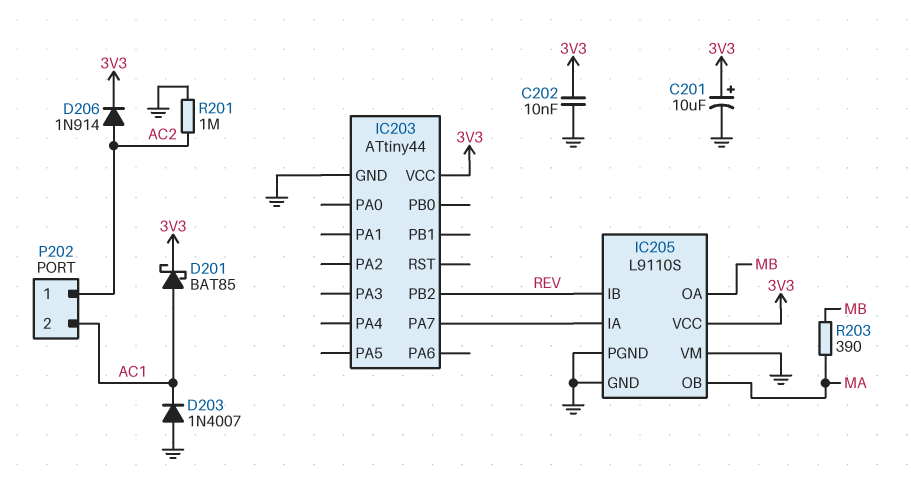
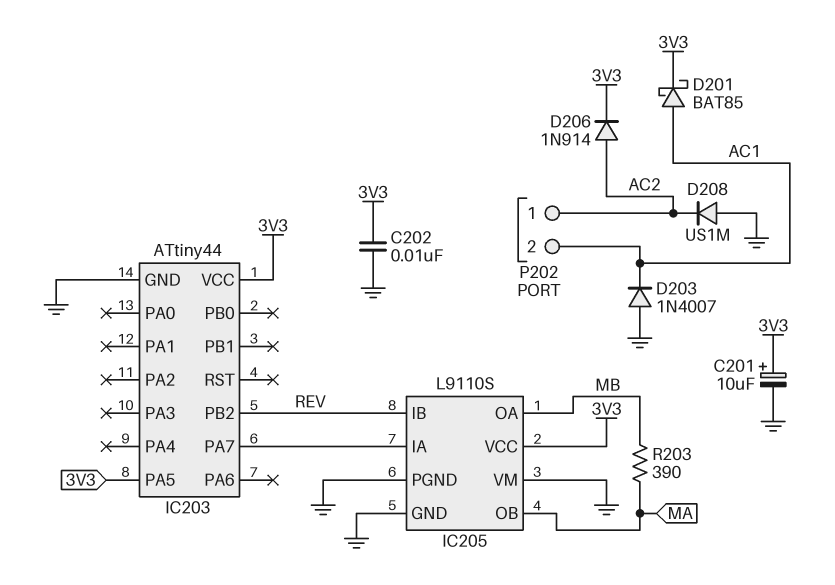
D208: none -> diode US1M (A GND, K AC2)
IC203 pin PA5: none -> 3V3
R201: 1M (AC2, GND) -> none

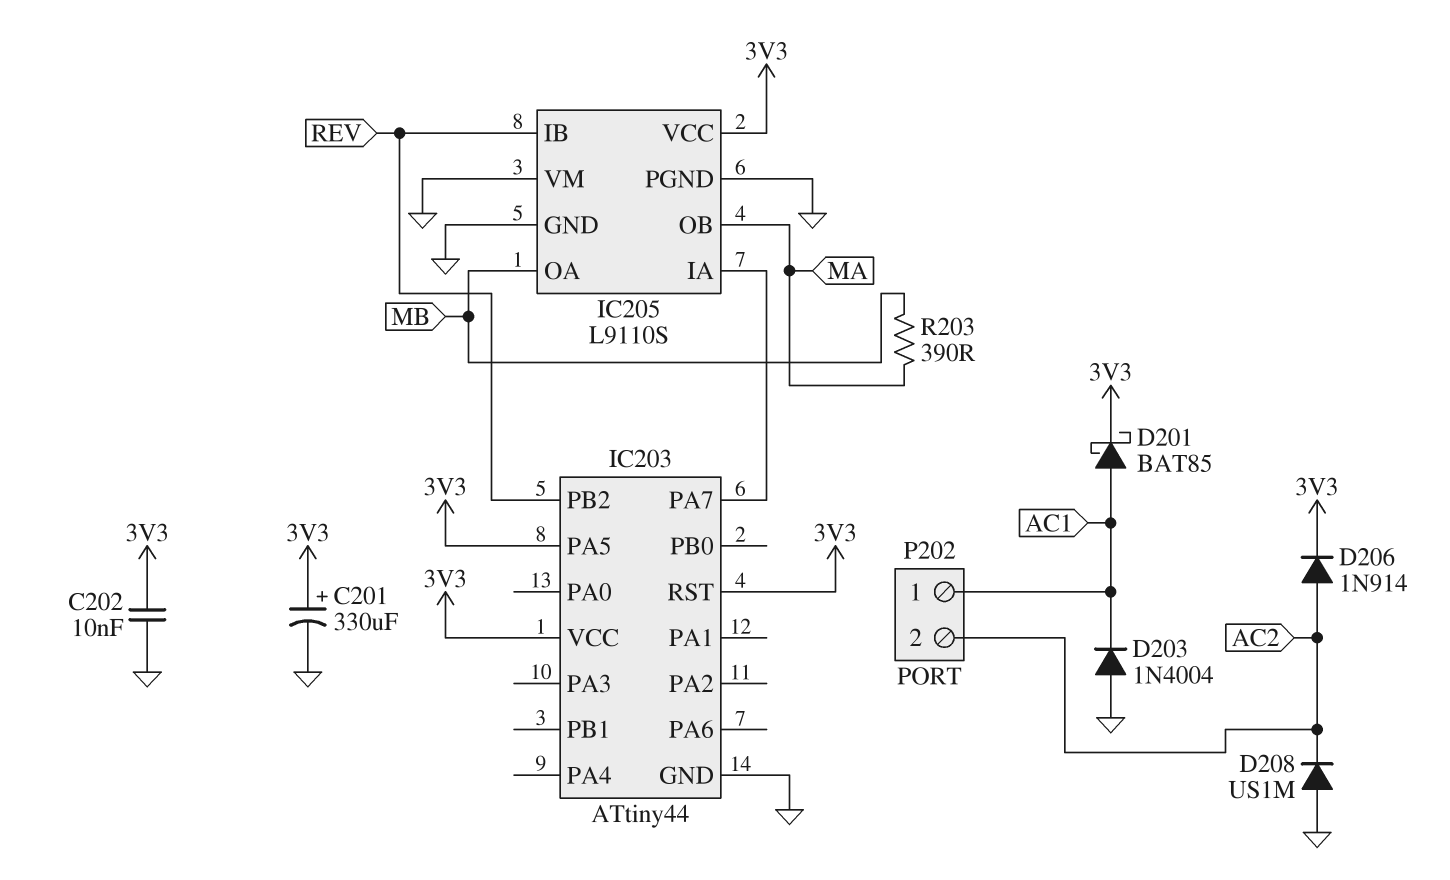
C201: 10uF (plus 3V3, minus GND) -> 330uF (plus 3V3, minus GND)
D203: diode 1N4007 (A GND, K AC1) -> diode 1N4004 (A GND, K AC1)
IC203 pin RST: none -> 3V3
P202 pin 1: AC2 -> AC1
P202 pin 2: AC1 -> AC2

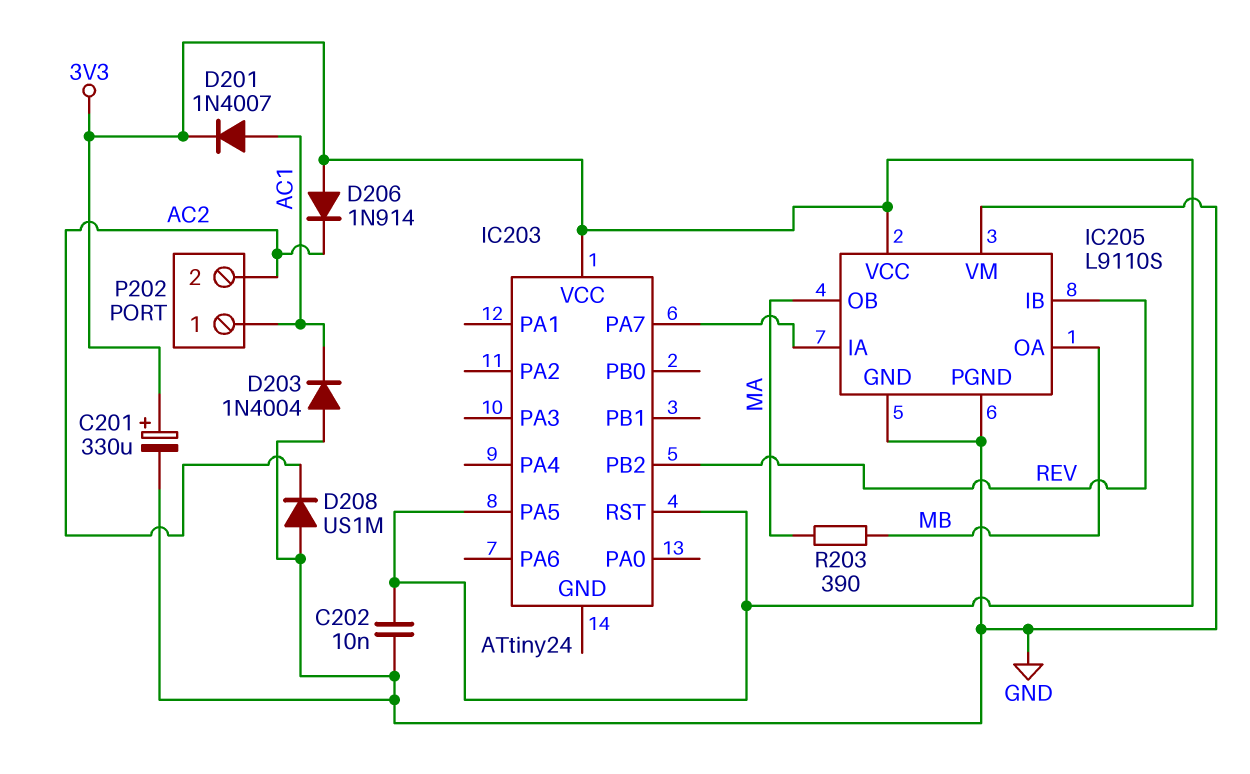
D201: schottky BAT85 (A AC1, K 3V3) -> diode 1N4007 (A AC1, K 3V3)
D206: diode 1N914 (A AC2, K 3V3) -> diode 1N914 (A 3V3, K AC2)
IC203: ATtiny44 -> ATtiny24
IC203 pin GND: GND -> none

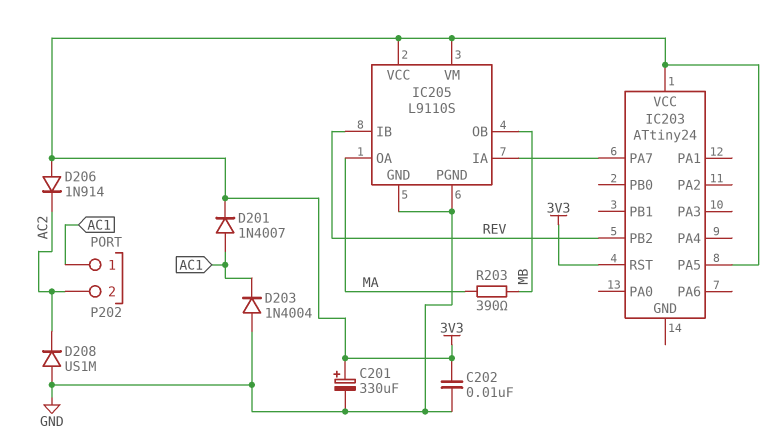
IC205 pin OA: MB -> MA
IC205 pin OB: MA -> MB
IC205 pin VM: GND -> 3V3

